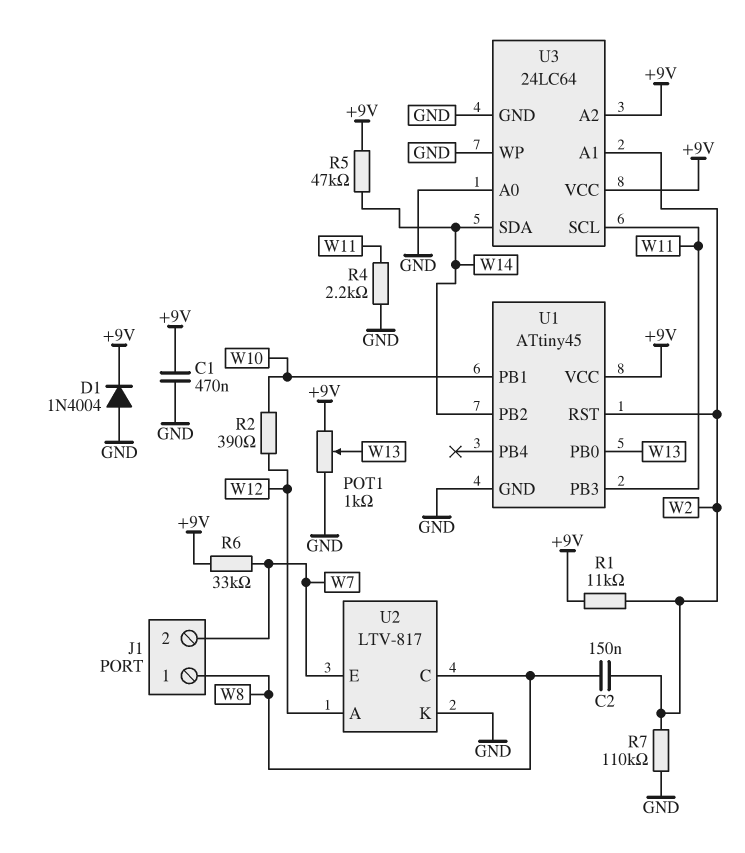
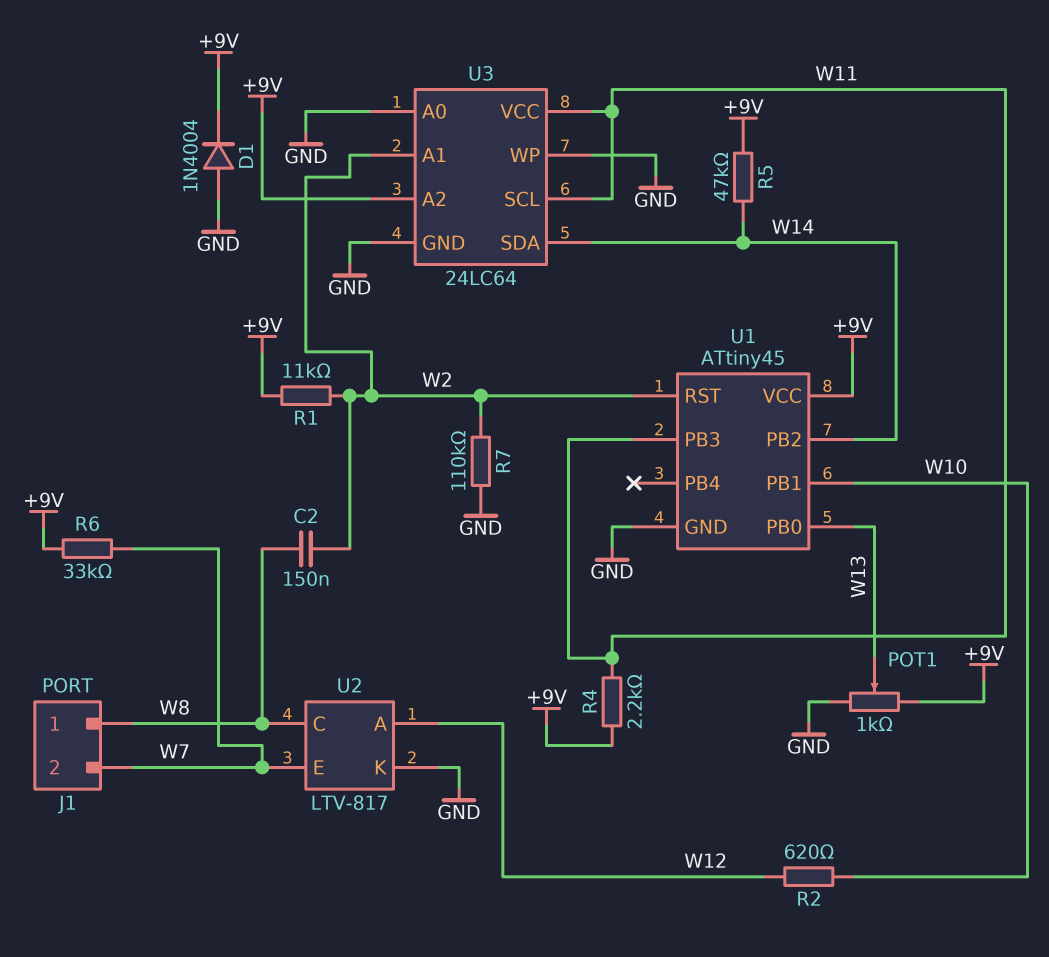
C1: 470nF (+9V, GND) -> none
R2: 390 (W10, W12) -> 620 (W10, W12)
R4: 2.2k (GND, W11) -> 2.2k (+9V, W11)
U3 pin VCC: +9V -> W11

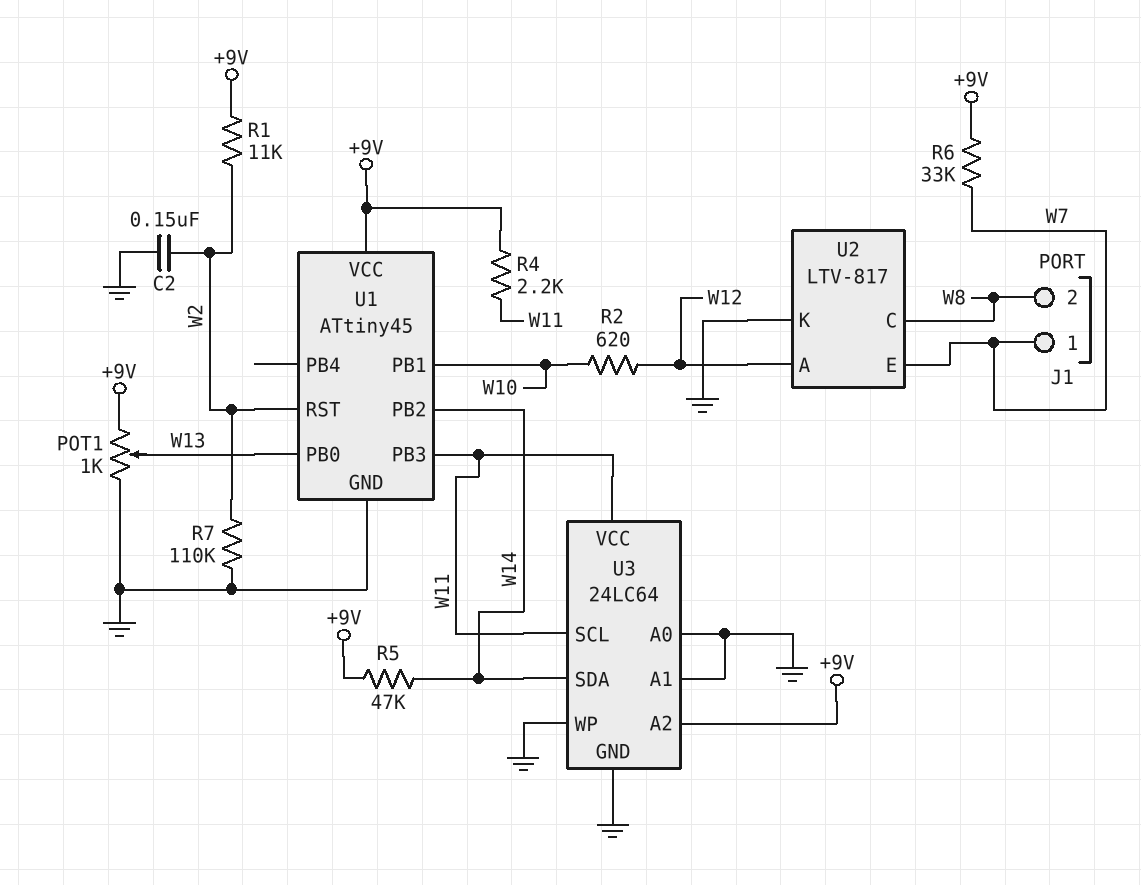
C2: 150nF (W2, W8) -> 150nF (GND, W2)
D1: diode 1N4004 (A GND, K +9V) -> none
J1 pin 1: W8 -> W7
J1 pin 2: W7 -> W8
U3 pin A1: W2 -> GND

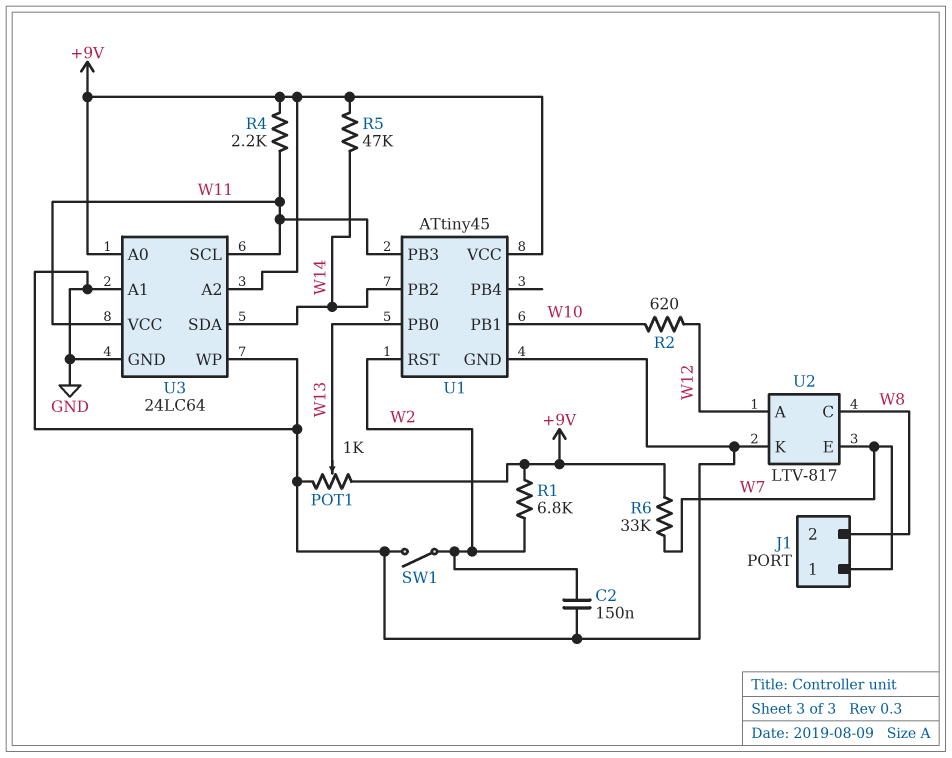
R1: 11k (+9V, W2) -> 6.8k (+9V, W2)
R7: 110k (GND, W2) -> none
SW1: none -> switch (GND, W2)
U3 pin A0: GND -> +9V

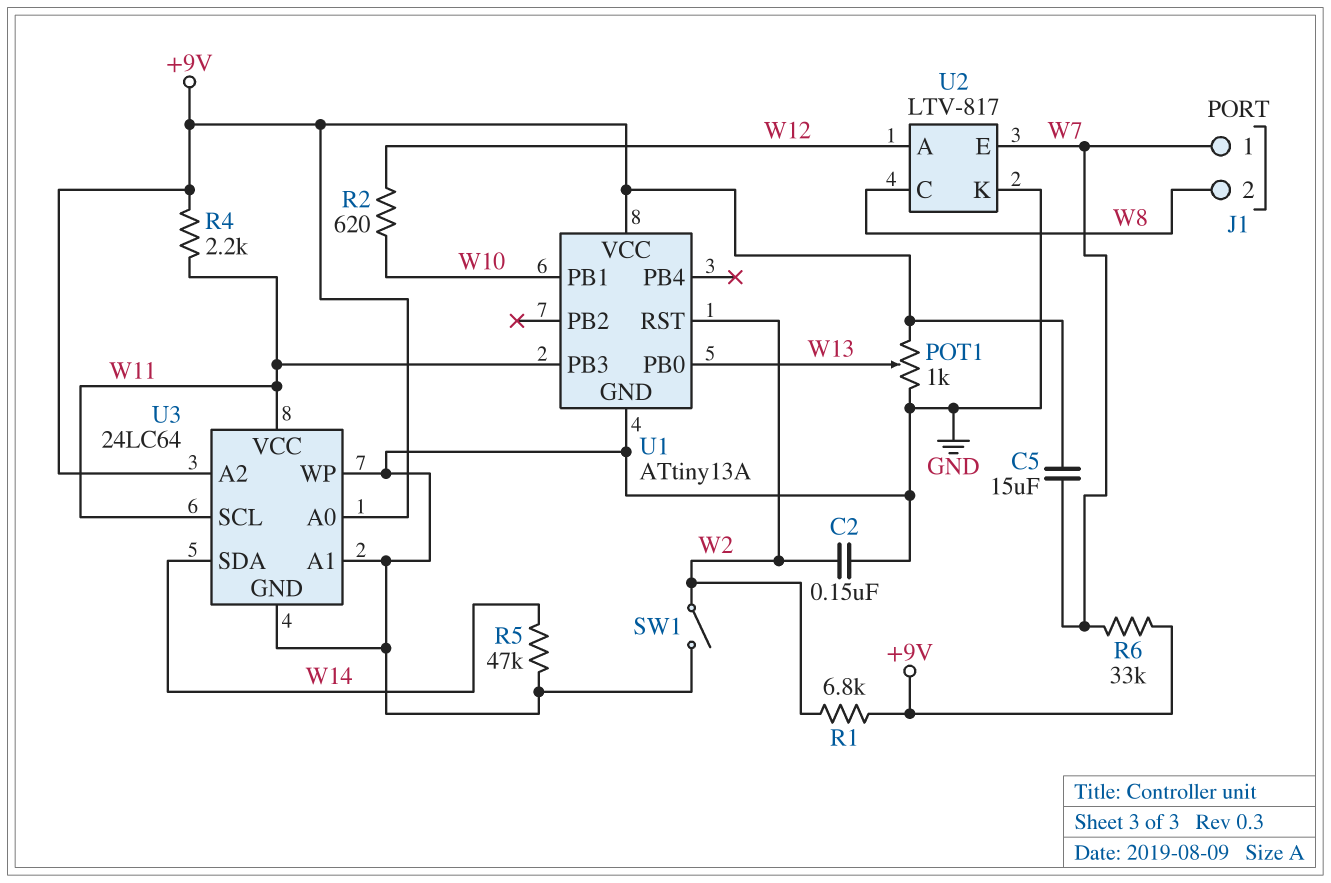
C5: none -> 15uF (+9V, W7)
R5: 47k (+9V, W14) -> 47k (GND, W14)
U1: ATtiny45 -> ATtiny13A
U1 pin PB2: W14 -> none

